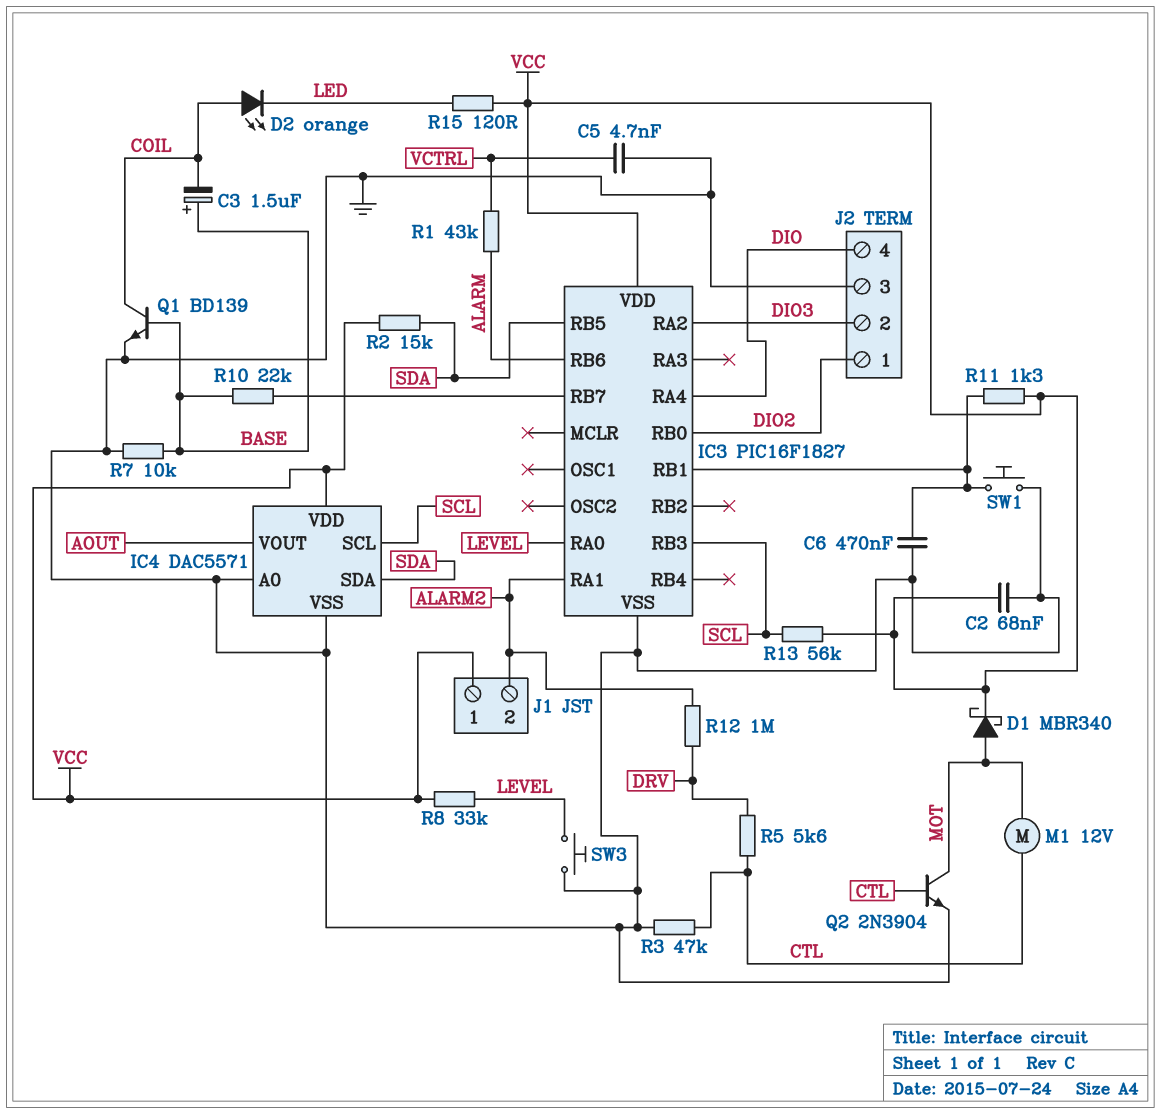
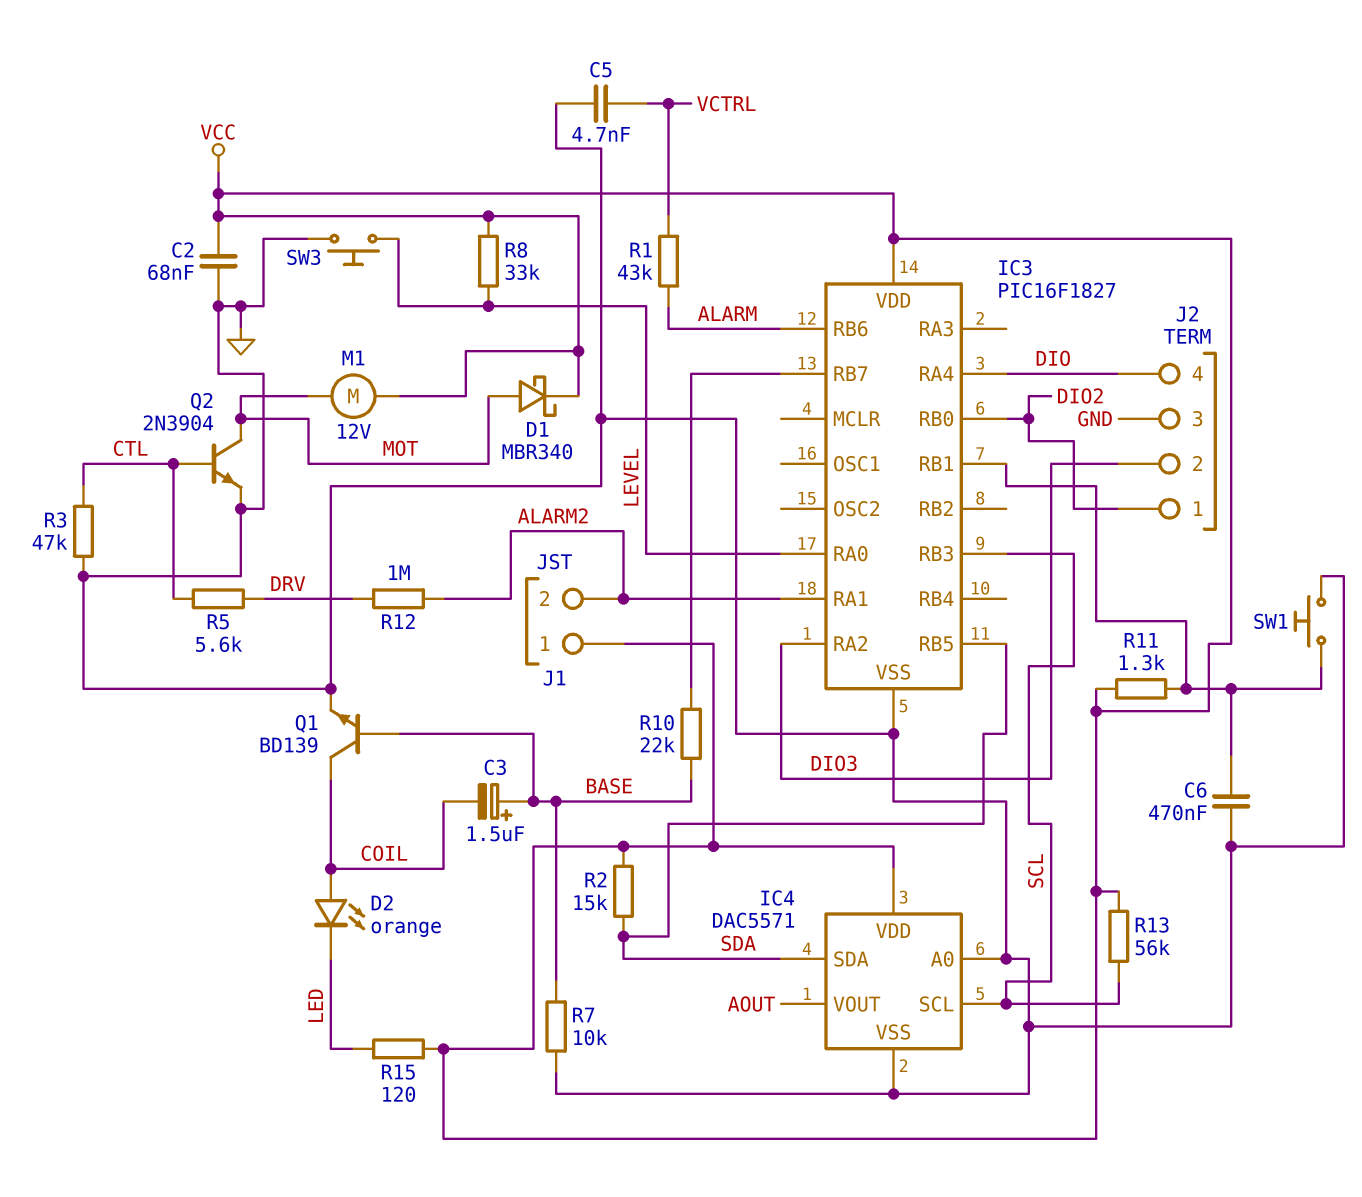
M1: motor 12V (CTL, MOT) -> motor 12V (MOT, VCC)

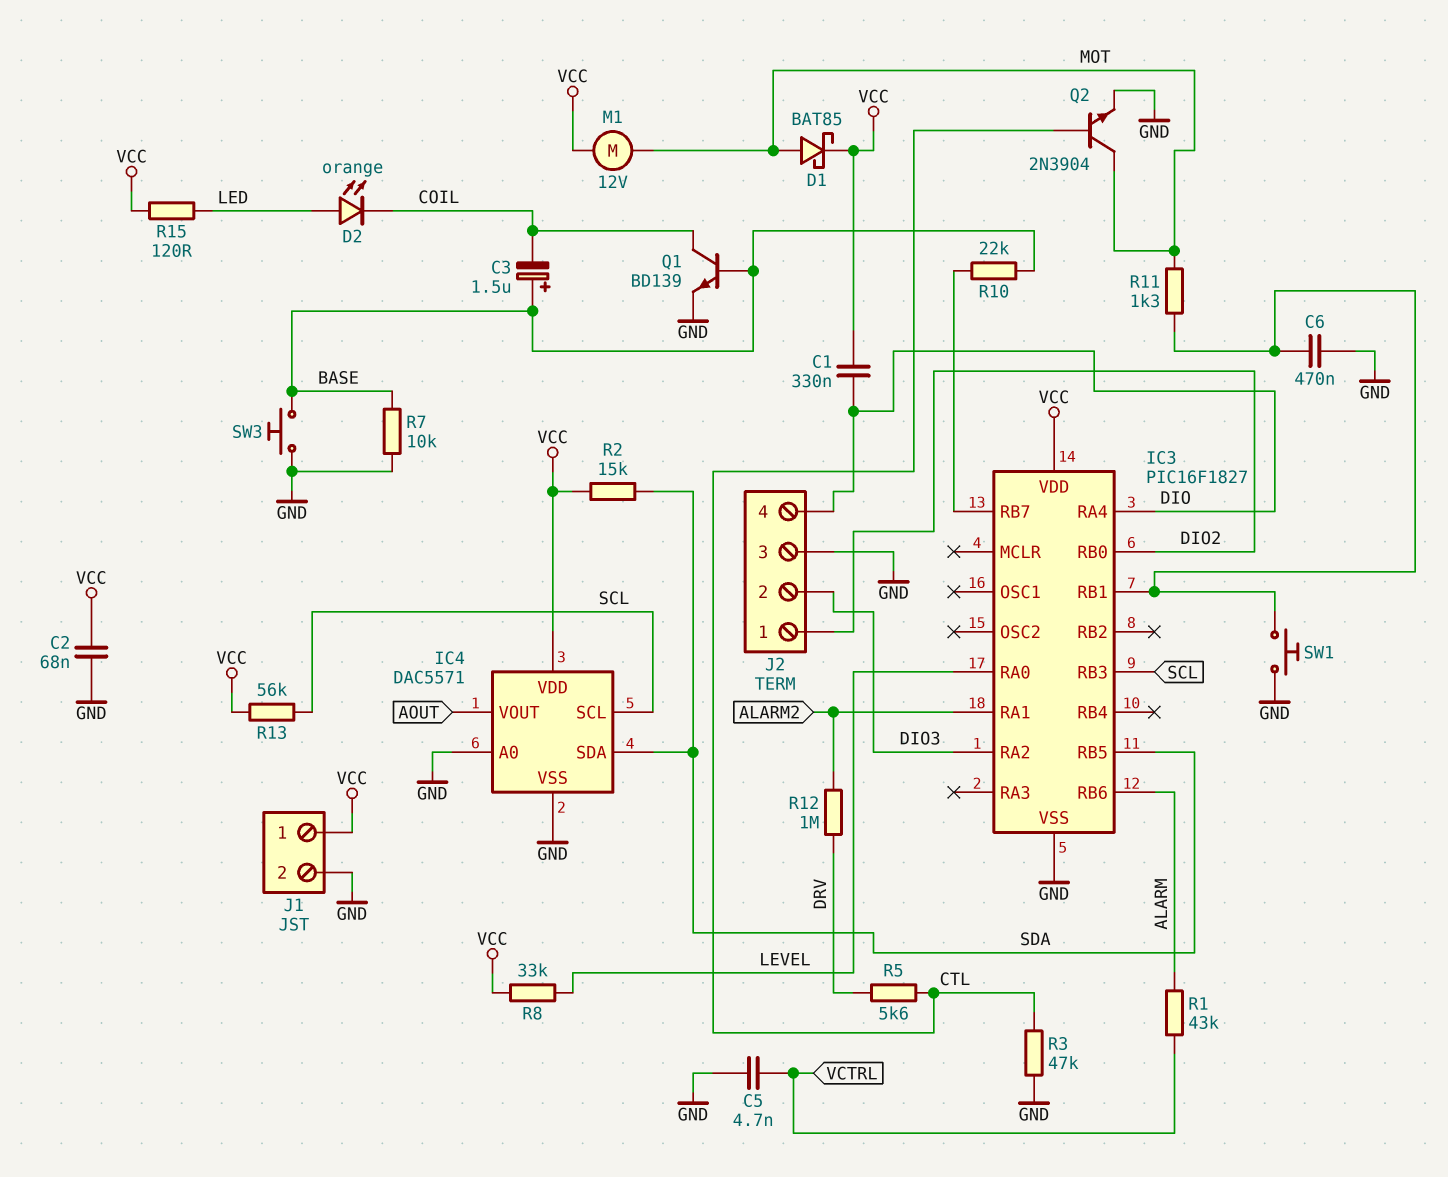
C1: none -> 330nF (DIO, VCC)
D1: schottky MBR340 (A MOT, K VCC) -> schottky BAT85 (A MOT, K VCC)
D2: LED orange (A COIL, K LED) -> LED orange (A LED, K COIL)
J1 pin 2: ALARM2 -> GND
R11: 1.3k (IC3/RB1, VCC) -> 1.3k (IC3/RB1, MOT)
SW3: button (GND, LEVEL) -> button (BASE, GND)

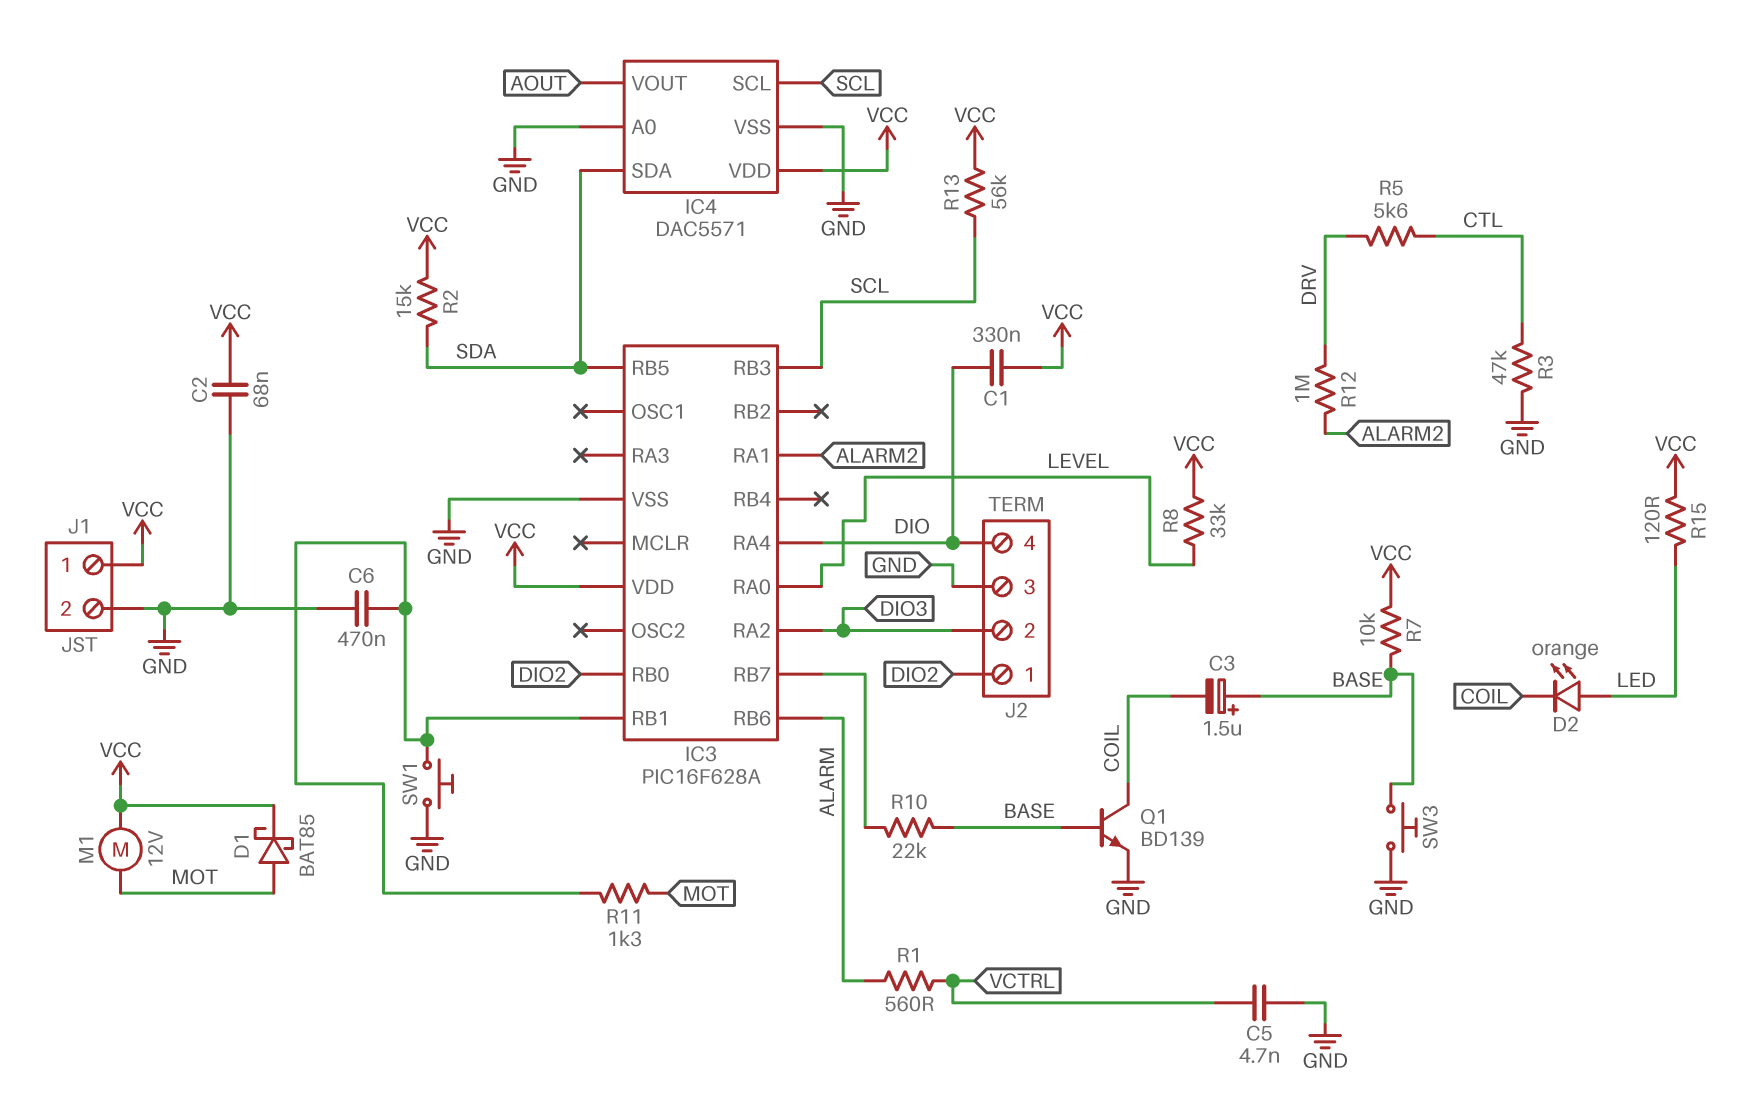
IC3: PIC16F1827 -> PIC16F628A
Q2: NPN 2N3904 (B CTL, C MOT, E GND) -> none
R1: 43k (ALARM, VCTRL) -> 560 (ALARM, VCTRL)
R7: 10k (BASE, GND) -> 10k (BASE, VCC)

